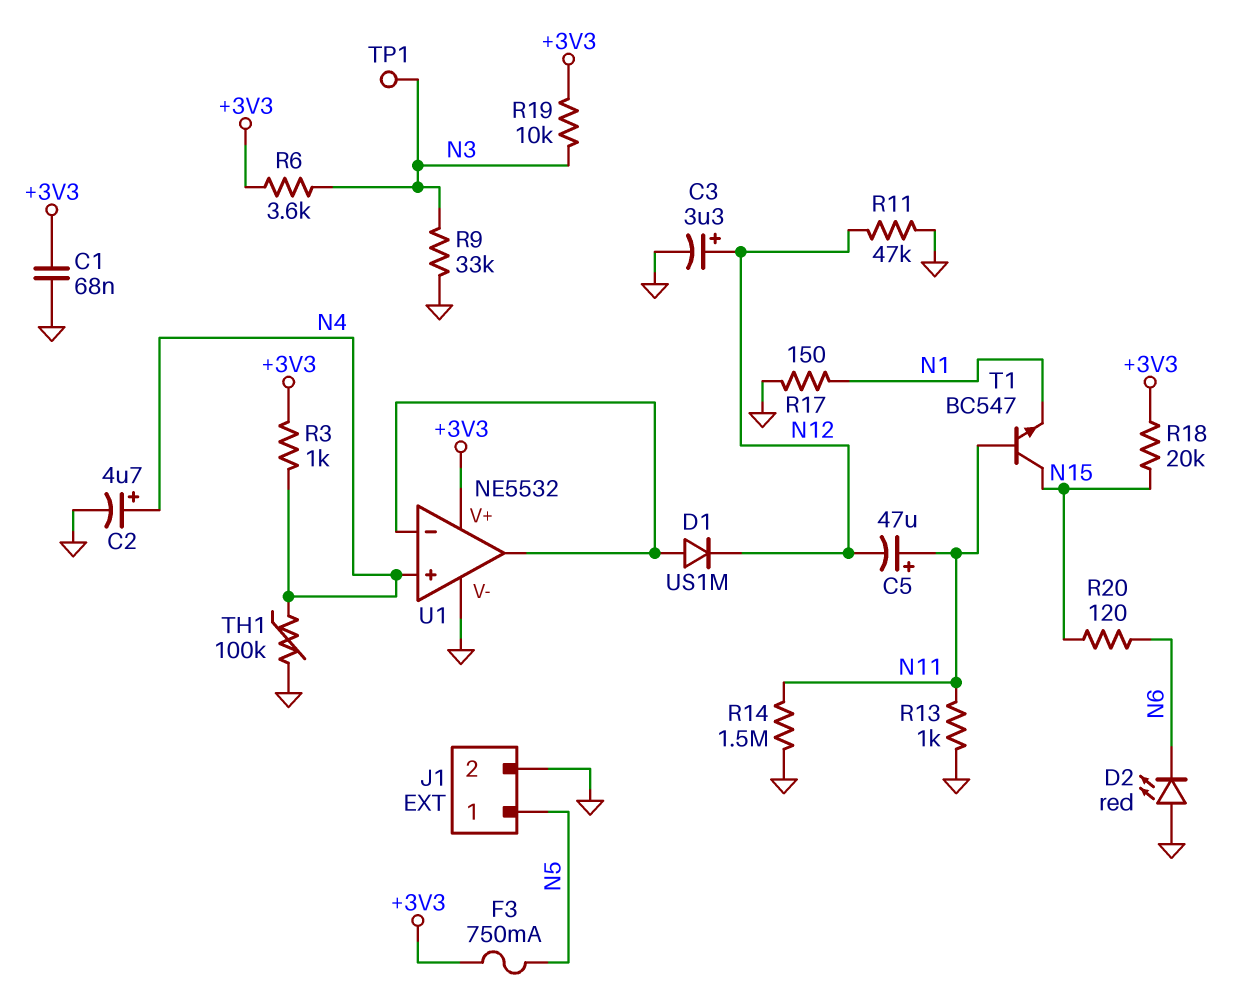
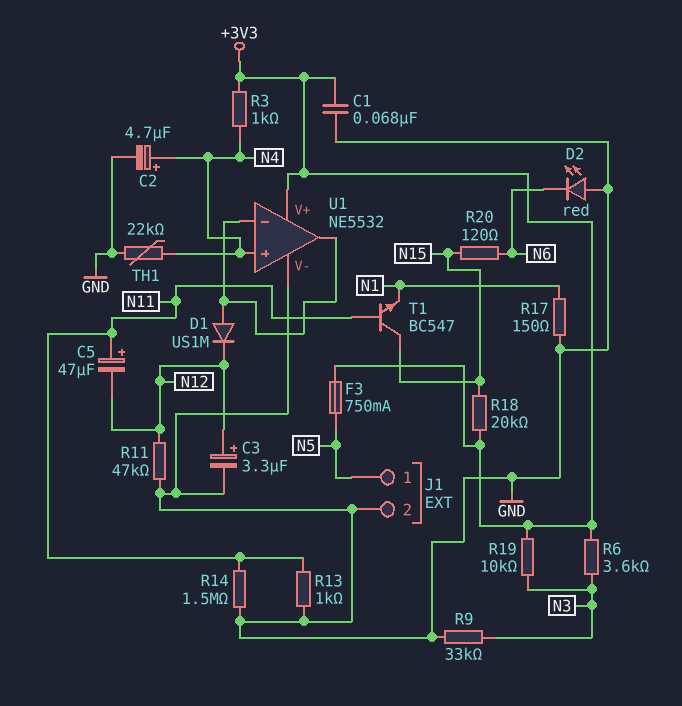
TH1: 100k (GND, N4) -> 22k (GND, N4)
TP1: test point (N3) -> none

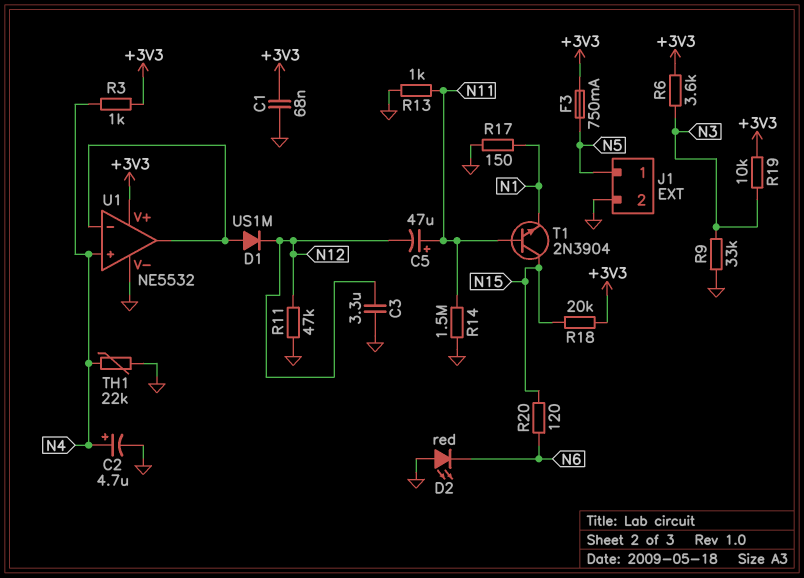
C3: 3.3uF (plus N12, minus GND) -> 3.3uF (GND, N12)
T1: NPN BC547 (B N11, C N15, E N1) -> NPN 2N3904 (B N11, C N15, E N1)

